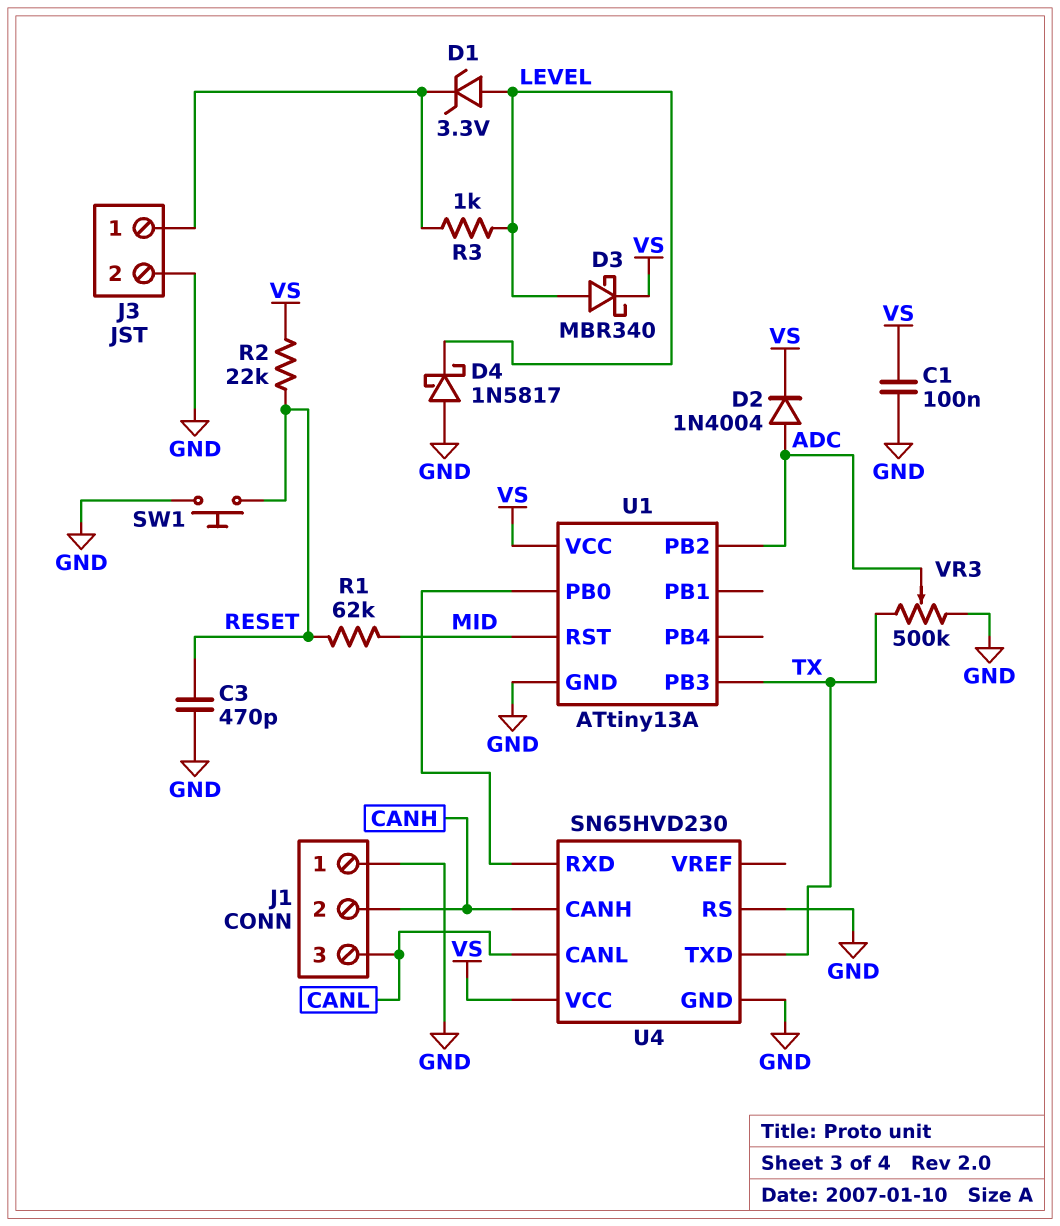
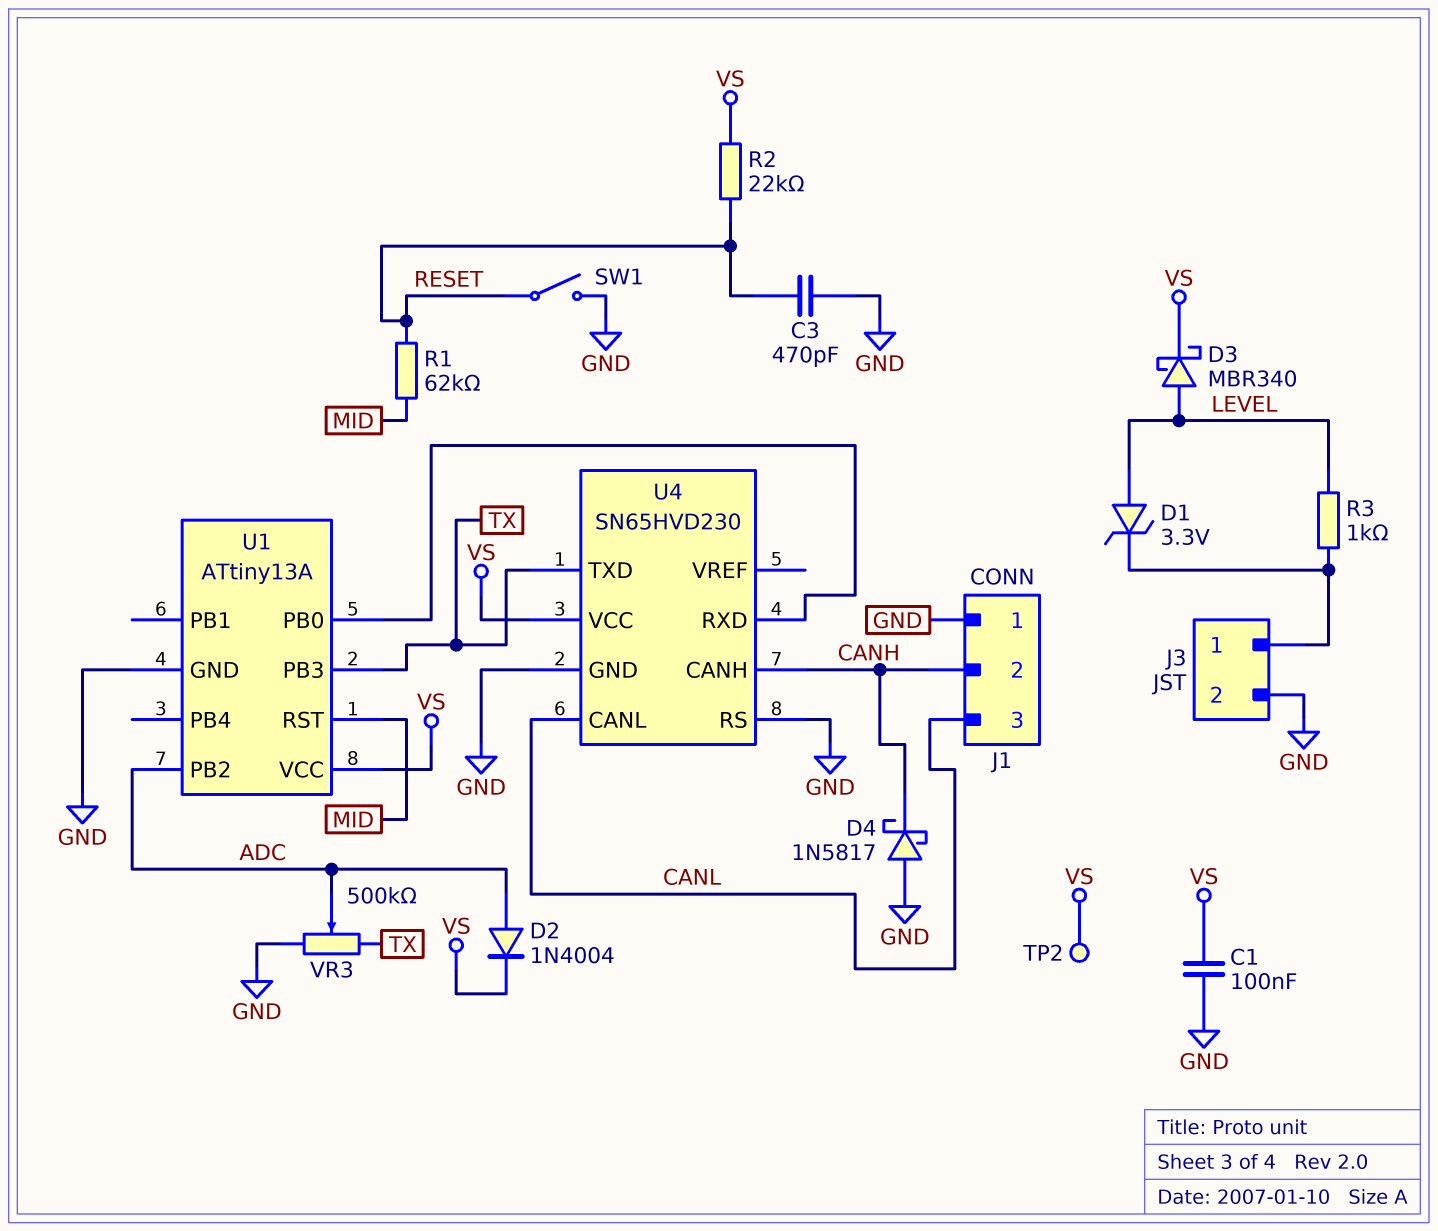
D4: schottky 1N5817 (A GND, K LEVEL) -> schottky 1N5817 (A GND, K CANH)
SW1: button (GND, RESET) -> switch (GND, RESET)
TP2: none -> test point (VS)

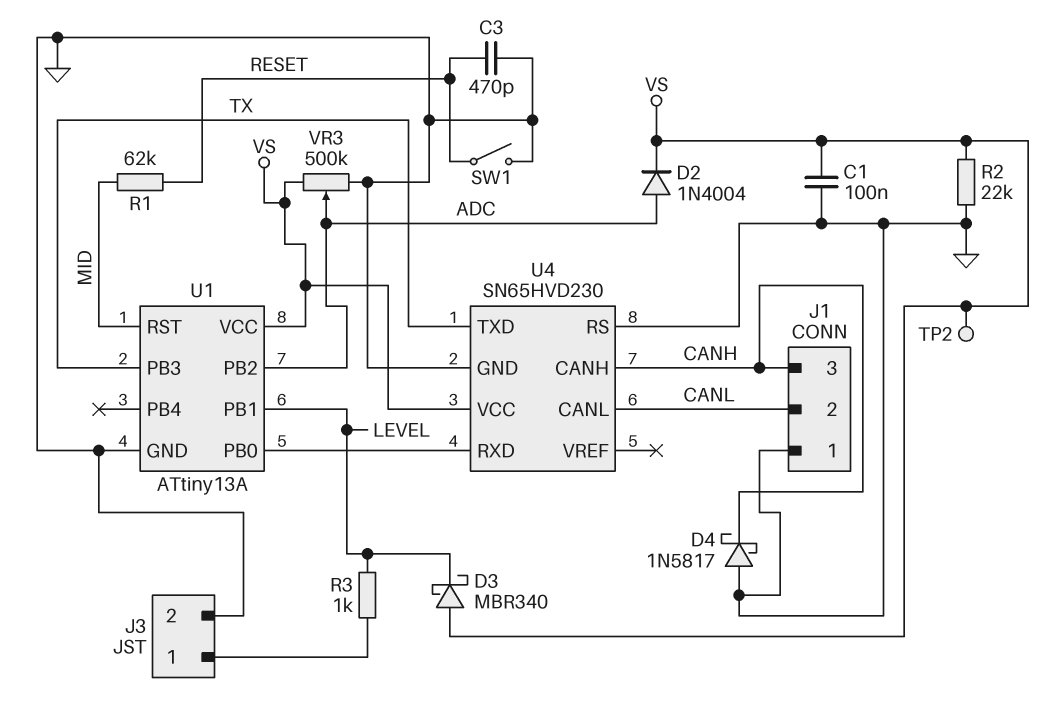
D1: zener 3.3V (A LEVEL, K J3/1) -> none
D3: schottky MBR340 (A LEVEL, K VS) -> schottky MBR340 (A VS, K LEVEL)
J1 pin 2: CANH -> CANL
J1 pin 3: CANL -> CANH
R2: 22k (RESET, VS) -> 22k (GND, VS)
U1 pin PB1: none -> LEVEL
VR3: 500k (GND, TX, wiper ADC) -> 500k (GND, VS, wiper ADC)

